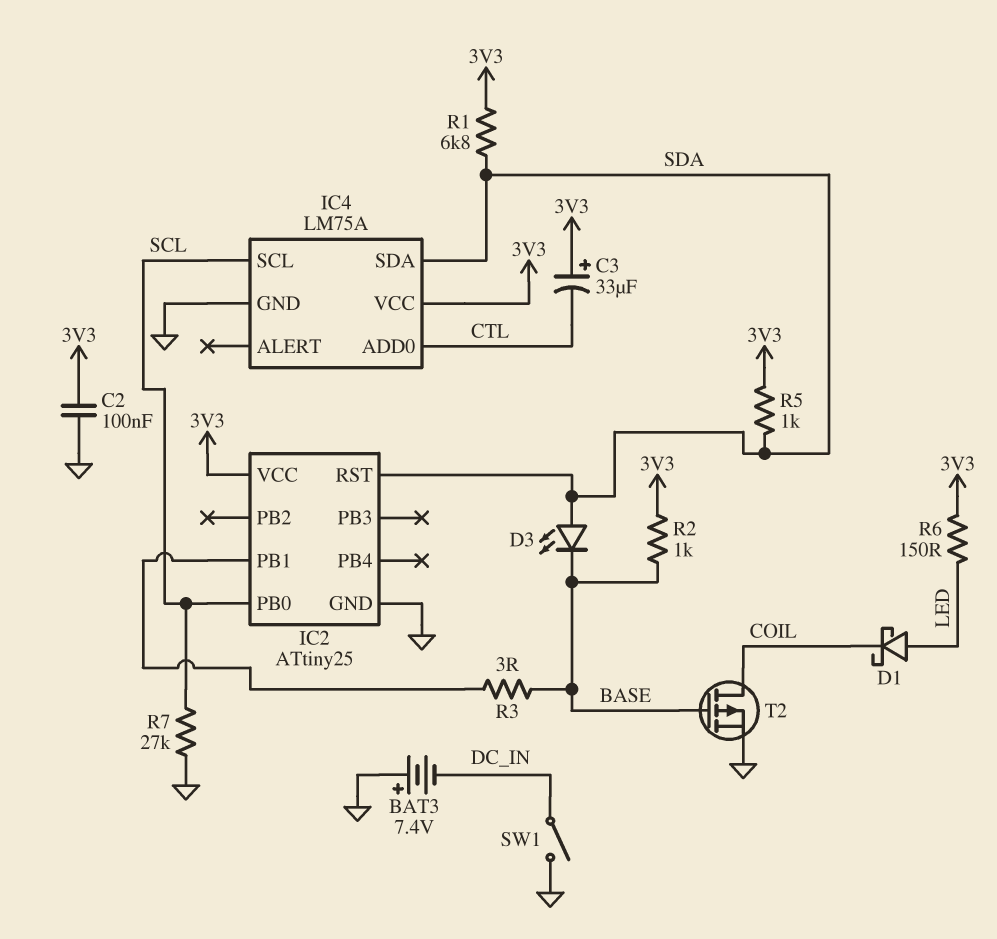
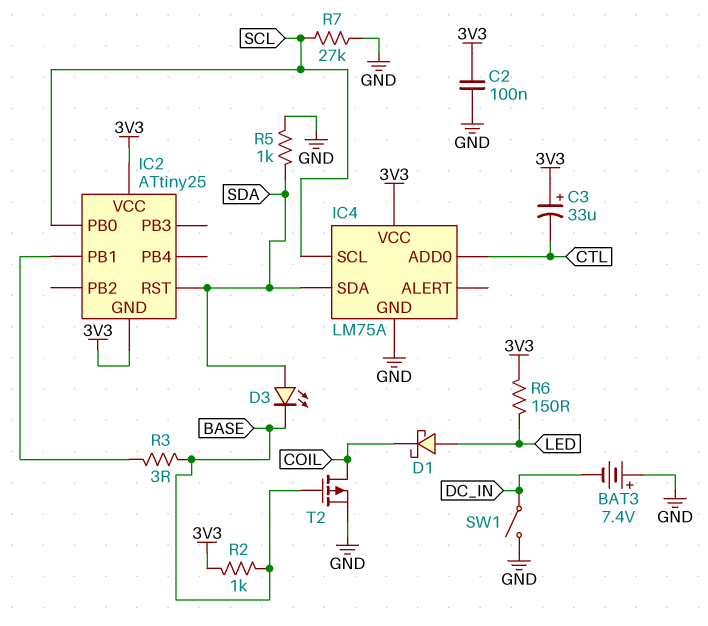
IC2 pin GND: GND -> 3V3
R1: 6.8k (3V3, SDA) -> none
R5: 1k (3V3, SDA) -> 1k (GND, SDA)

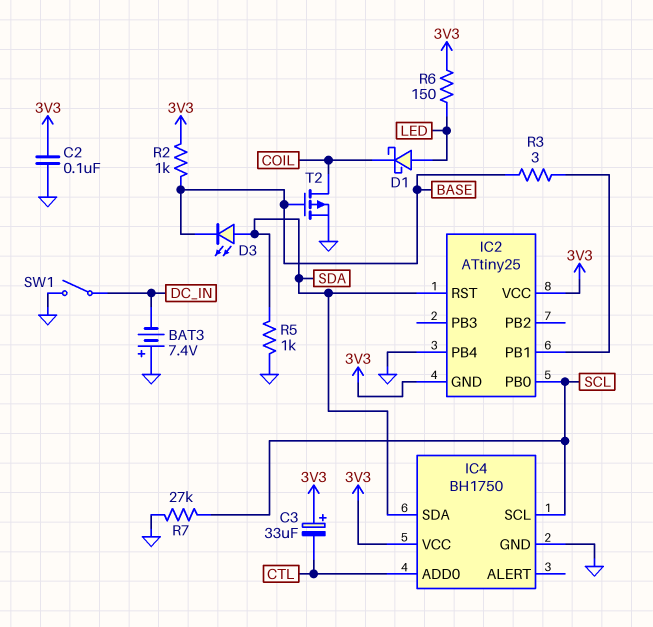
IC2 pin PB4: none -> GND
IC4: LM75A -> BH1750

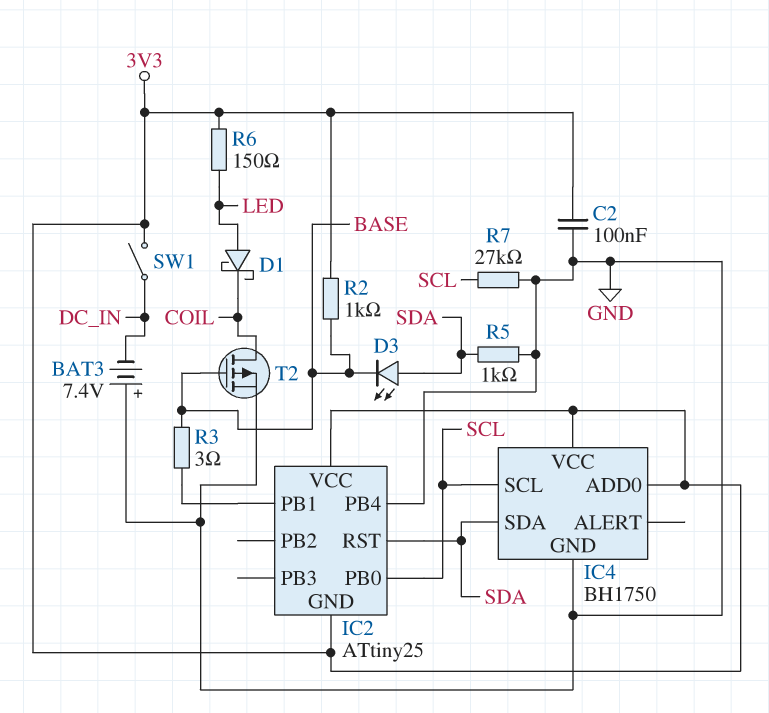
C3: 33uF (plus 3V3, minus CTL) -> none
IC4 pin ADD0: CTL -> 3V3
SW1: switch (DC_IN, GND) -> switch (3V3, DC_IN)

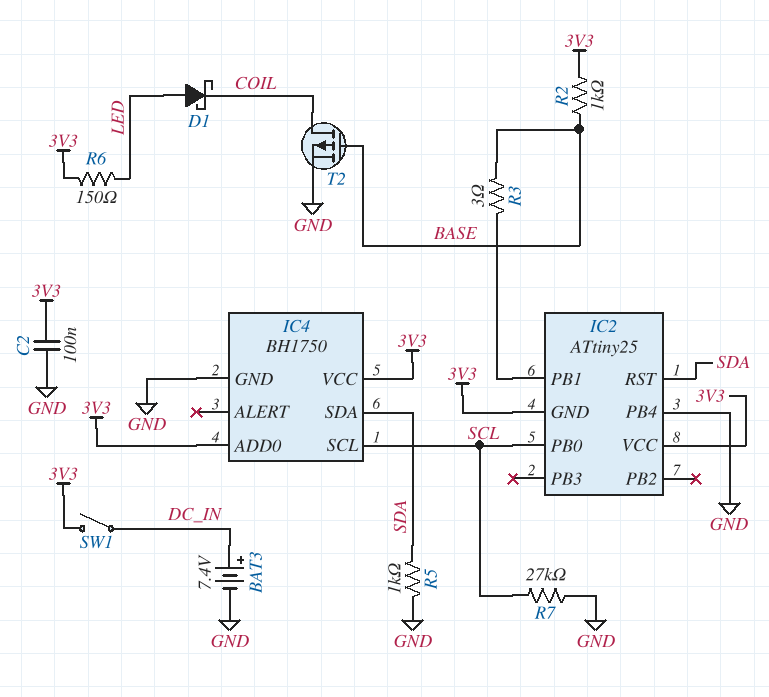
BAT3: 7.4V (plus GND, minus DC_IN) -> 7.4V (plus DC_IN, minus GND)
D3: LED (A SDA, K BASE) -> none

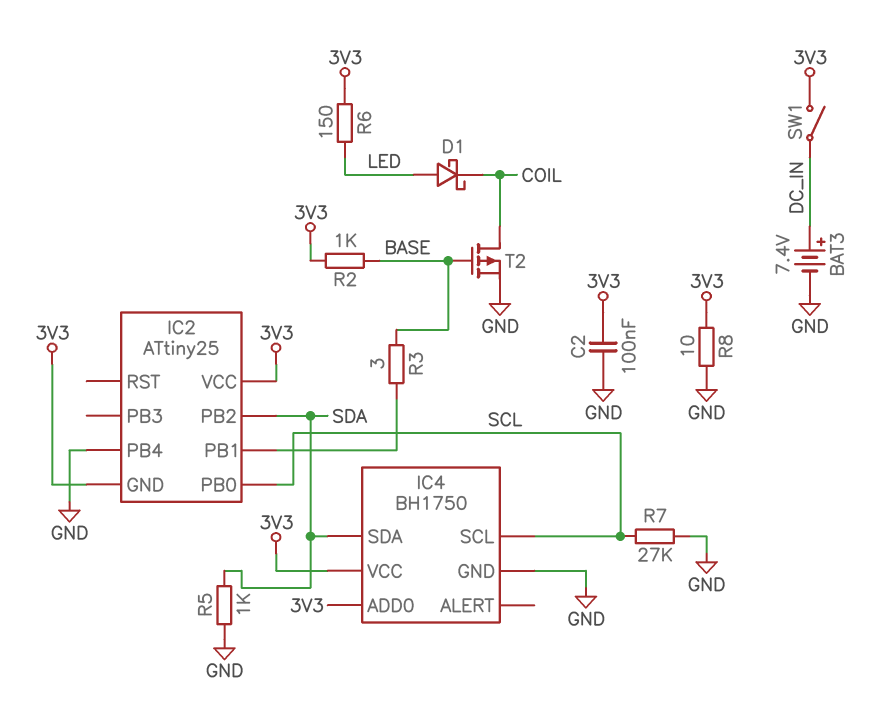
IC2 pin PB2: none -> SDA
IC2 pin RST: SDA -> none
R8: none -> 10 (3V3, GND)

